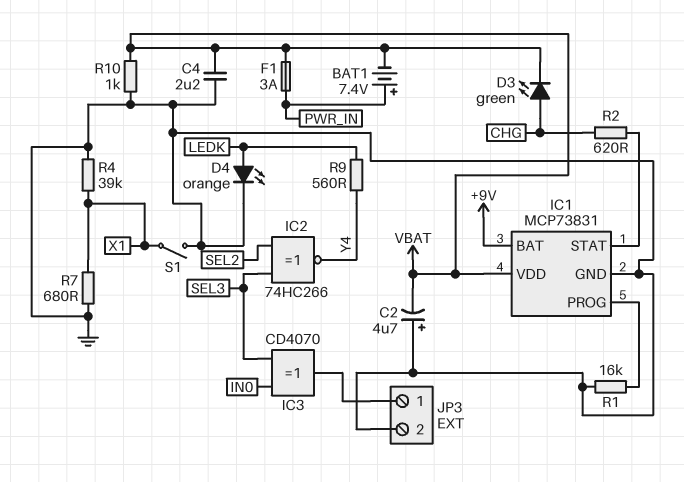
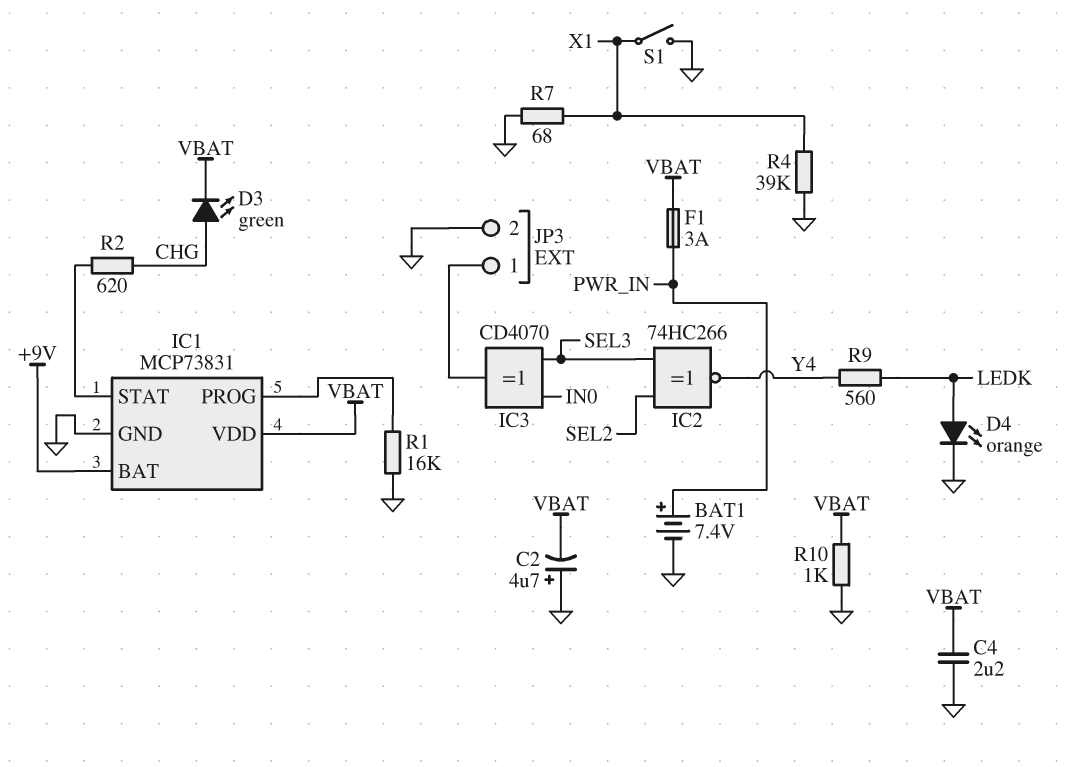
BAT1: 7.4V (plus PWR_IN, minus VBAT) -> 7.4V (plus PWR_IN, minus GND)
R7: 680 (GND, X1) -> 68 (GND, X1)

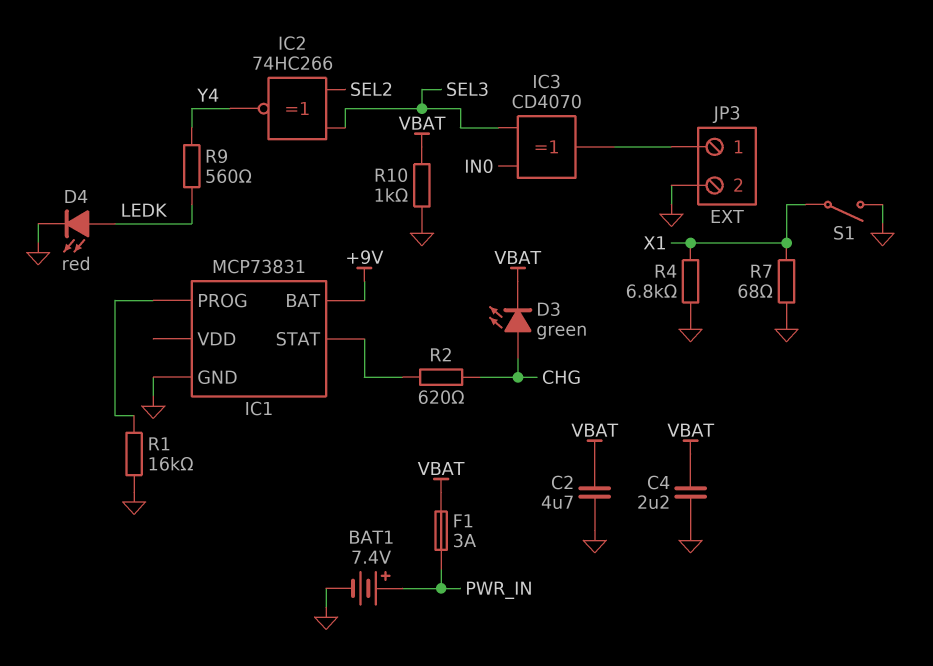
C2: 4.7uF (plus GND, minus VBAT) -> 4.7uF (GND, VBAT)
D4: LED orange (A LEDK, K GND) -> LED red (A LEDK, K GND)
IC1 pin VDD: VBAT -> none
R4: 39k (GND, X1) -> 6.8k (GND, X1)

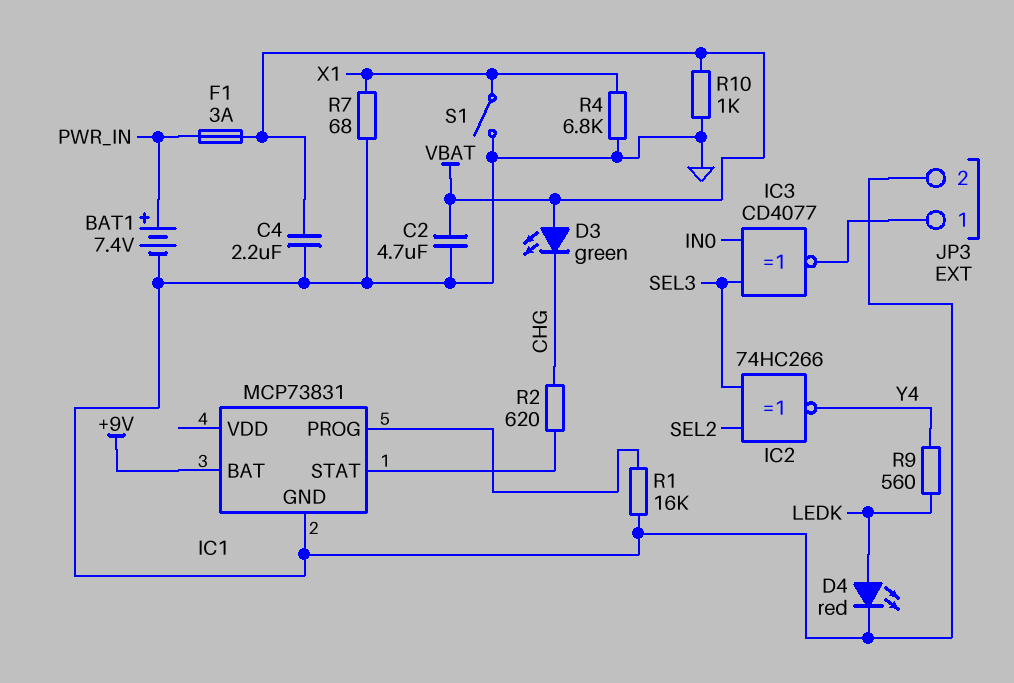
D3: LED green (A CHG, K VBAT) -> LED green (A VBAT, K CHG)
IC3: XOR CD4070 (in IN0, in SEL3, out JP3/1) -> XNOR CD4077 (in IN0, in SEL3, out JP3/1)

